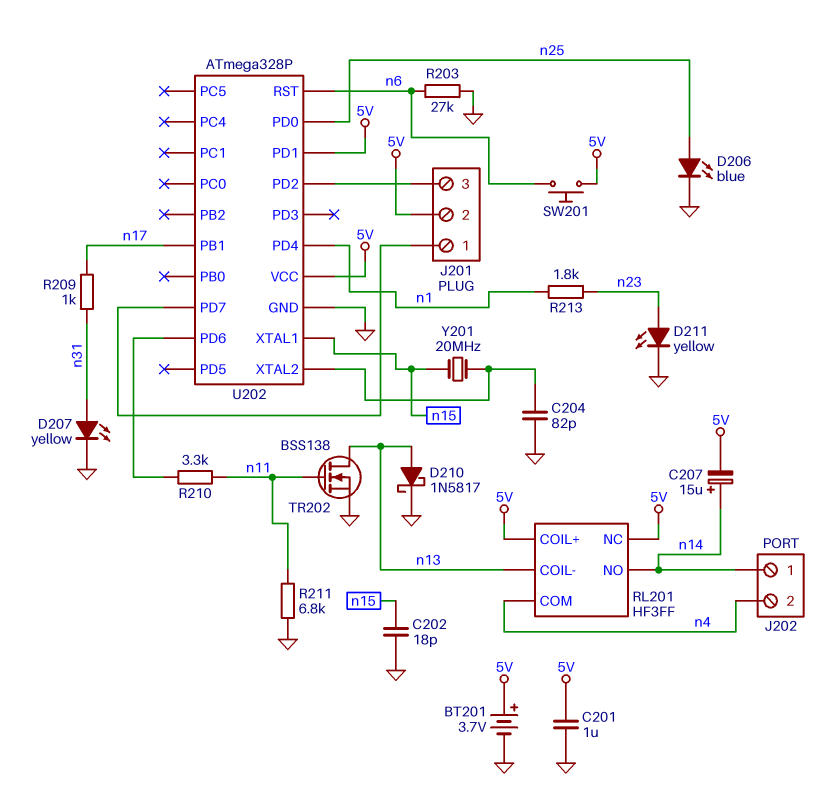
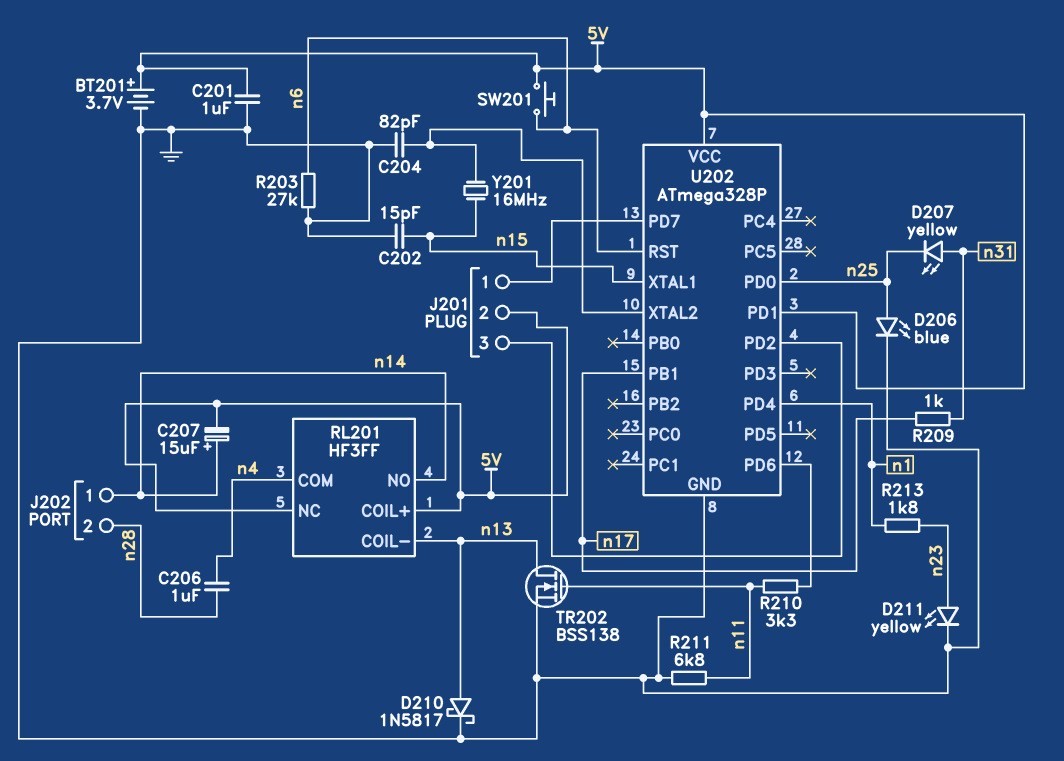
C202: 18pF (GND, n15) -> 15pF (GND, n15)
C206: none -> 1uF (n4, n28)
D207: LED yellow (A n31, K GND) -> LED yellow (A n31, K n25)
J202 pin 2: n4 -> n28
Y201: 20MHz (U202/XTAL2, n15) -> 16MHz (U202/XTAL2, n15)

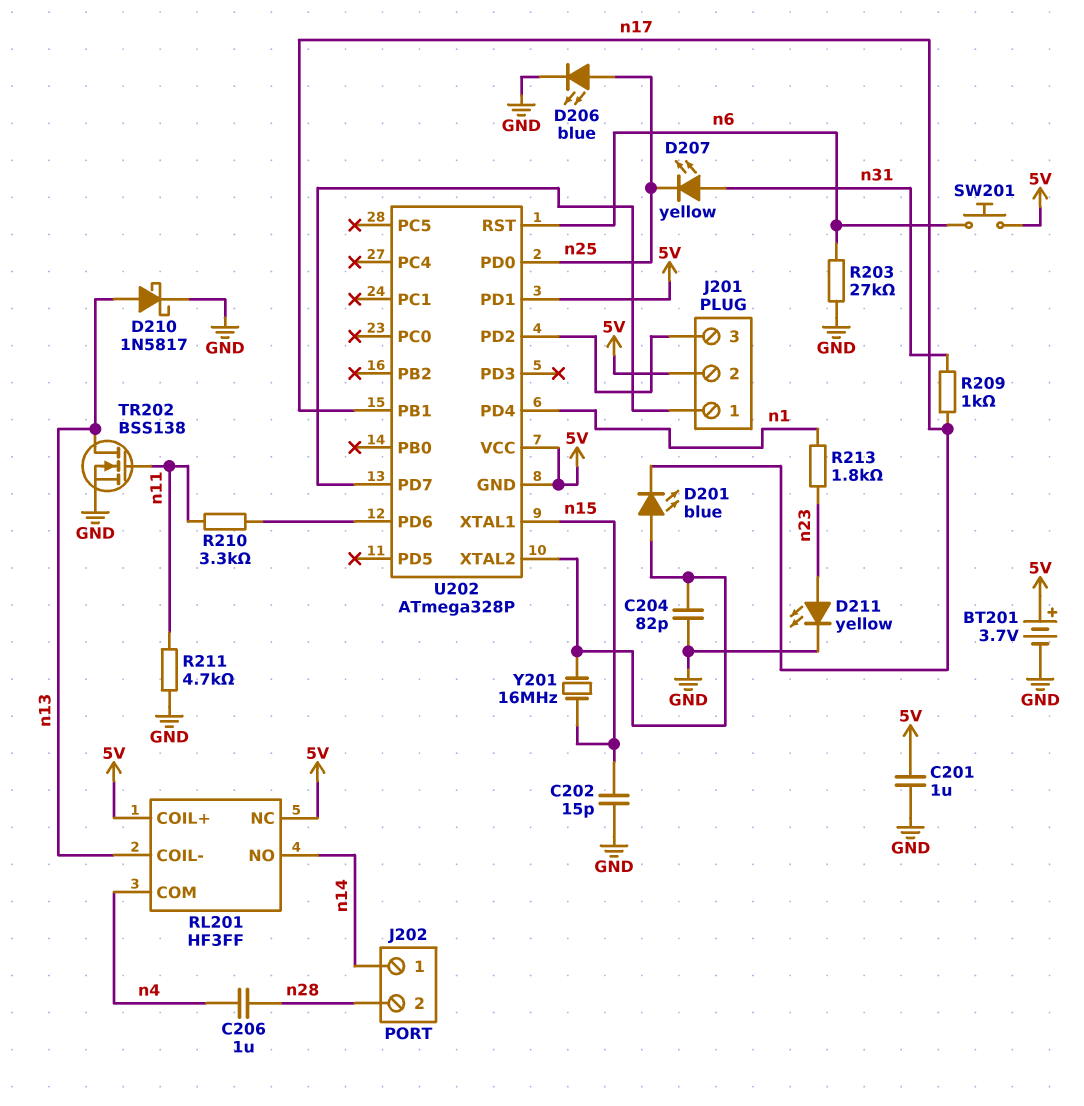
C207: 15uF (plus n14, minus 5V) -> none
D201: none -> LED blue (A U202/XTAL2, K n17)
R211: 6.8k (GND, n11) -> 4.7k (GND, n11)
U202 pin GND: GND -> 5V

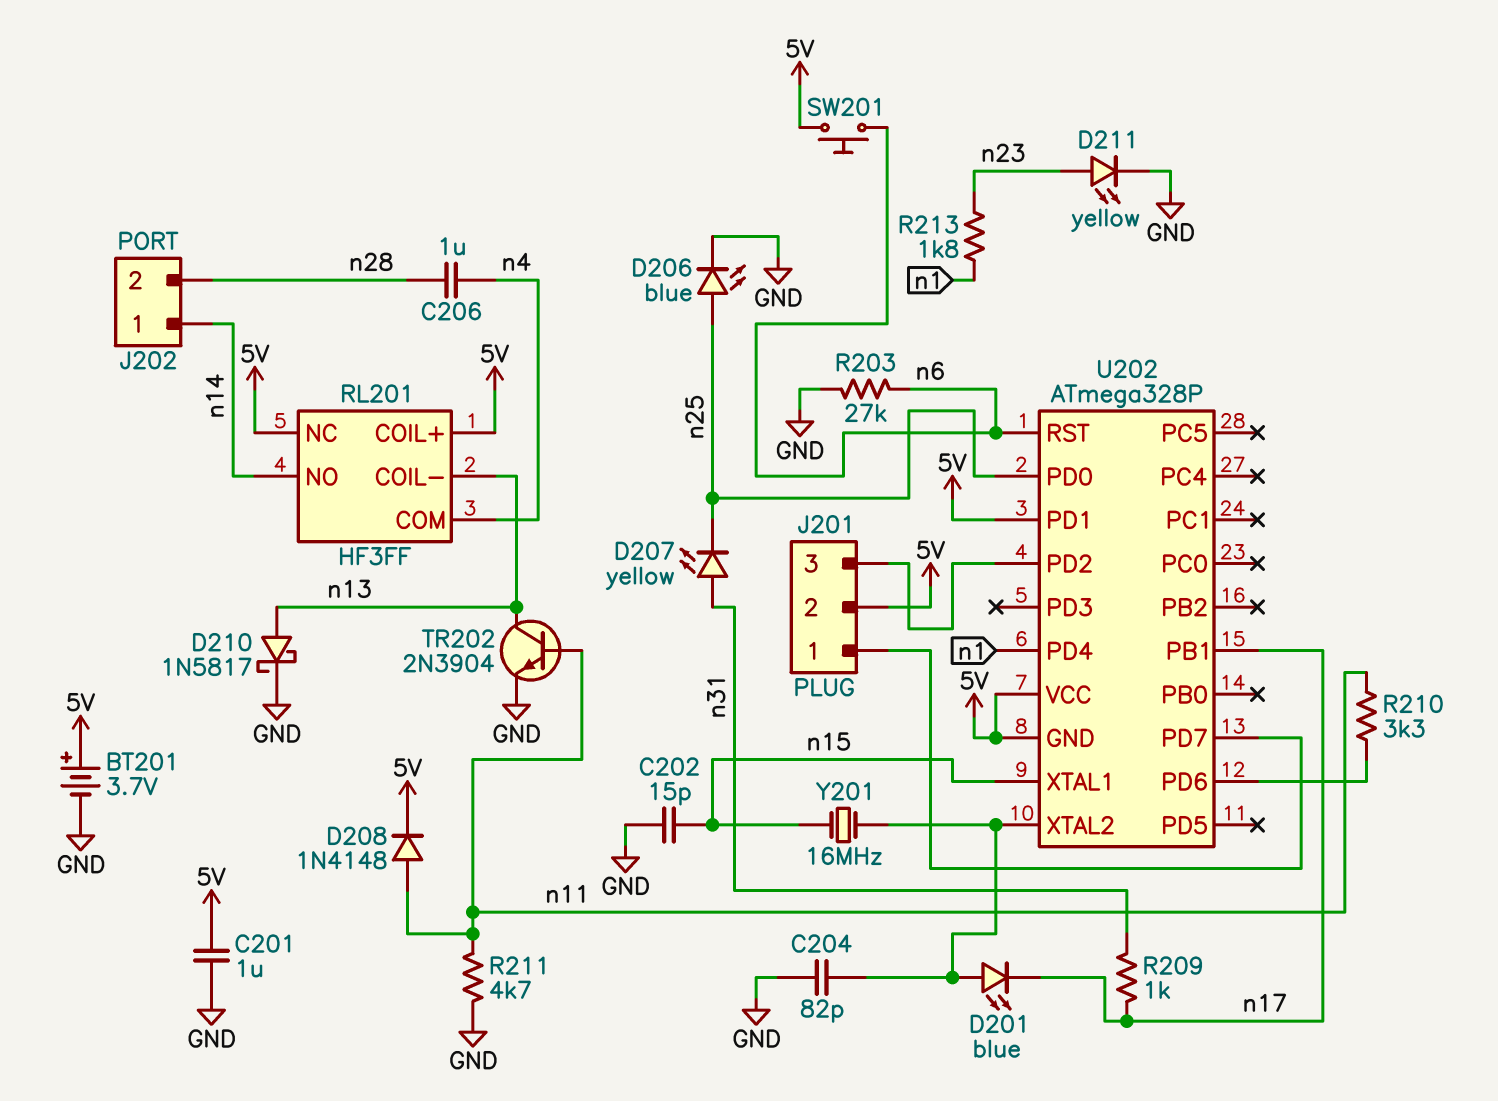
D208: none -> diode 1N4148 (A n11, K 5V)
TR202: NMOS BSS138 (G n11, D n13, S GND) -> NPN 2N3904 (B n11, C n13, E GND)

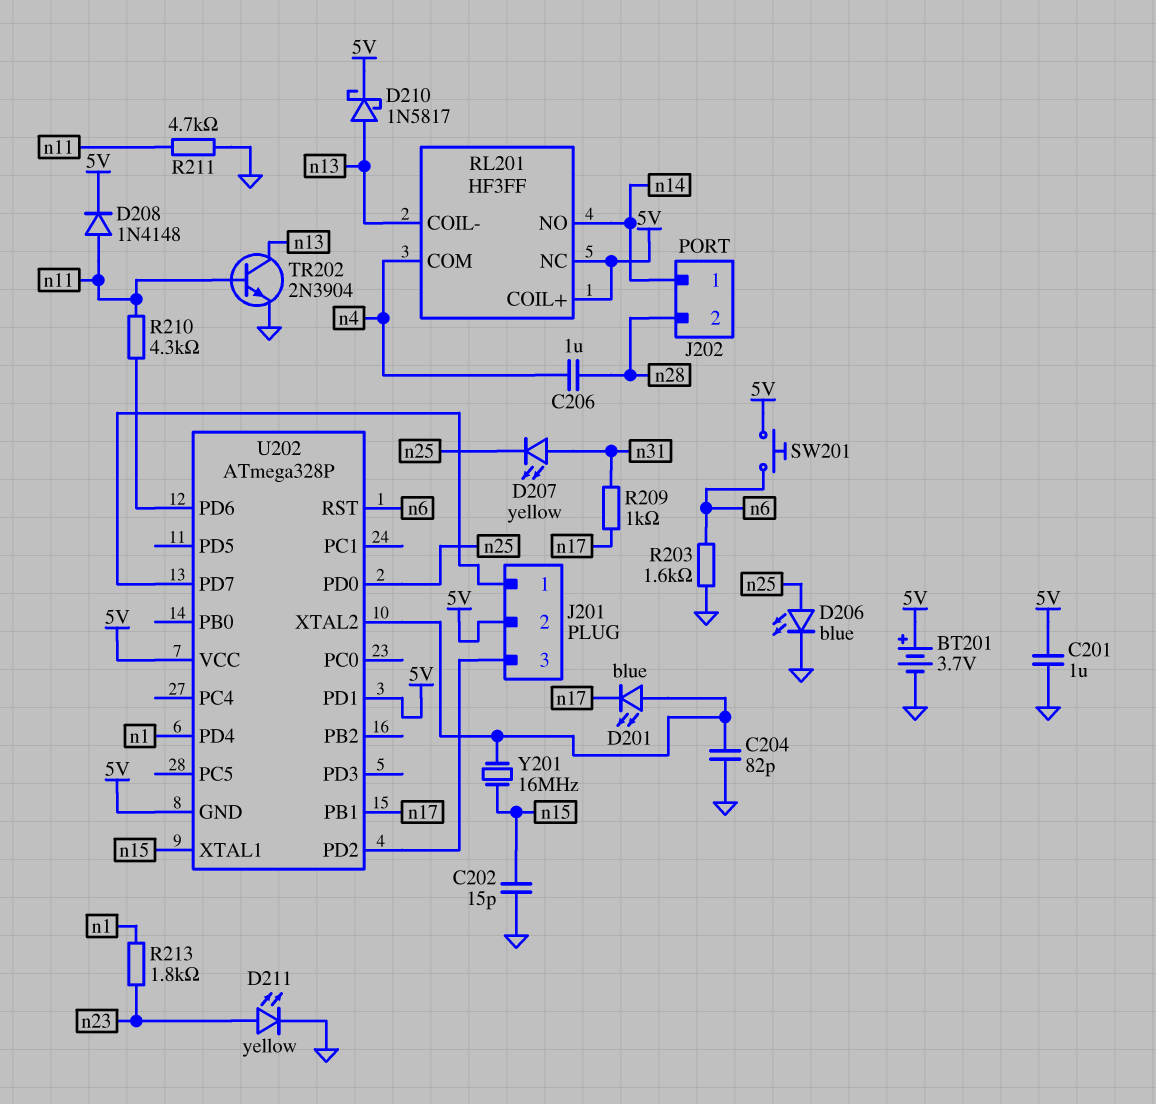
D210: schottky 1N5817 (A n13, K GND) -> schottky 1N5817 (A n13, K 5V)
R203: 27k (GND, n6) -> 1.6k (GND, n6)
R210: 3.3k (U202/PD6, n11) -> 4.3k (U202/PD6, n11)

